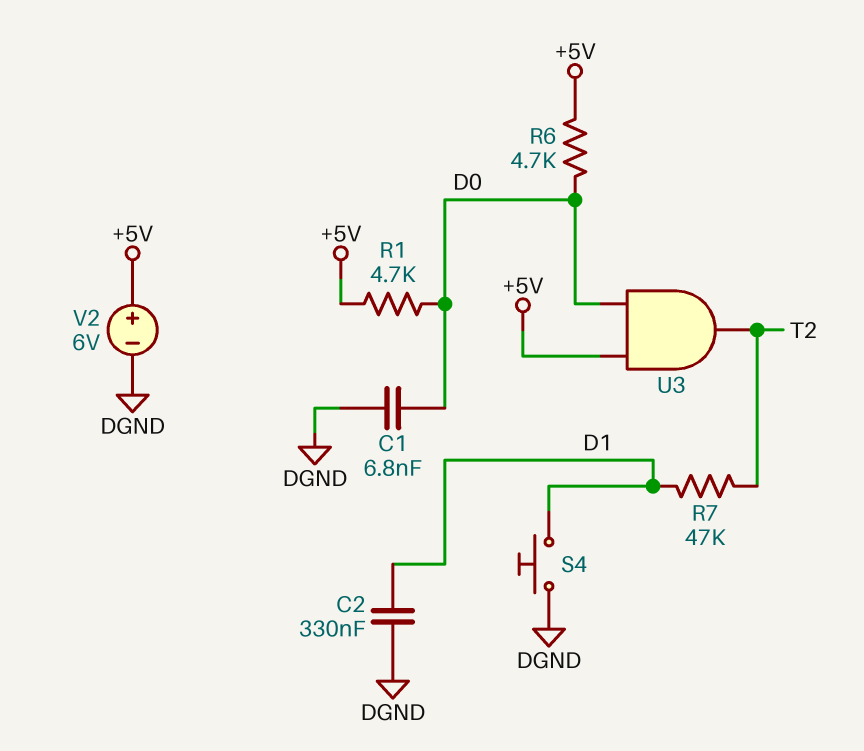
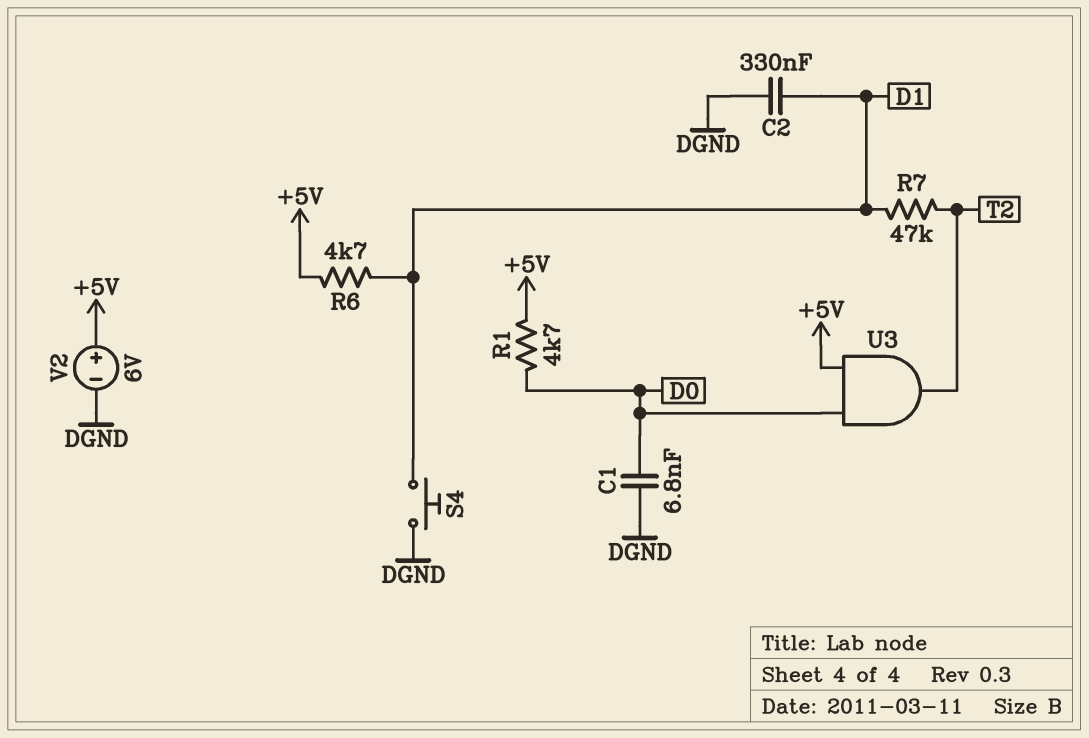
R6: 4.7k (+5V, D0) -> 4.7k (+5V, D1)

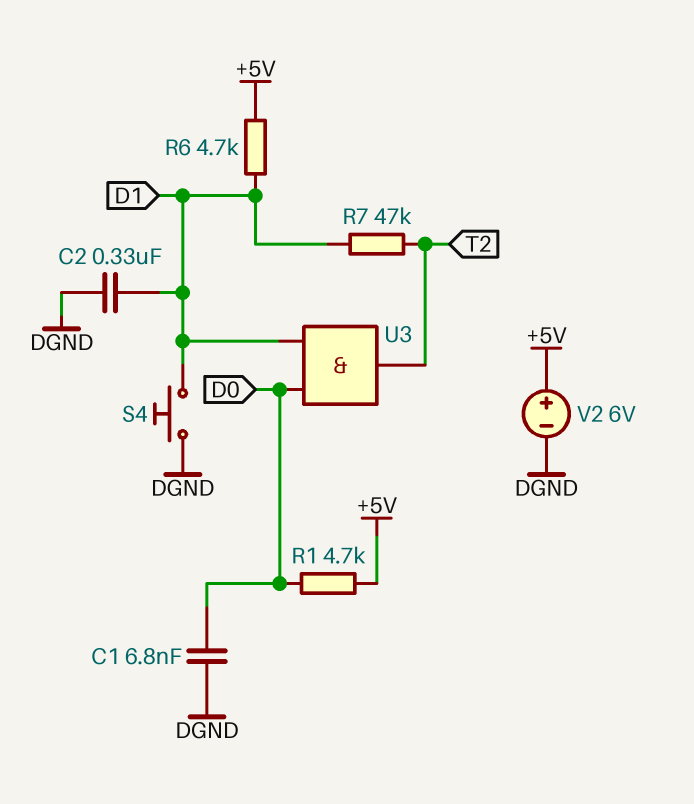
U3: AND (in +5V, in D0, out T2) -> AND (in D0, in D1, out T2)

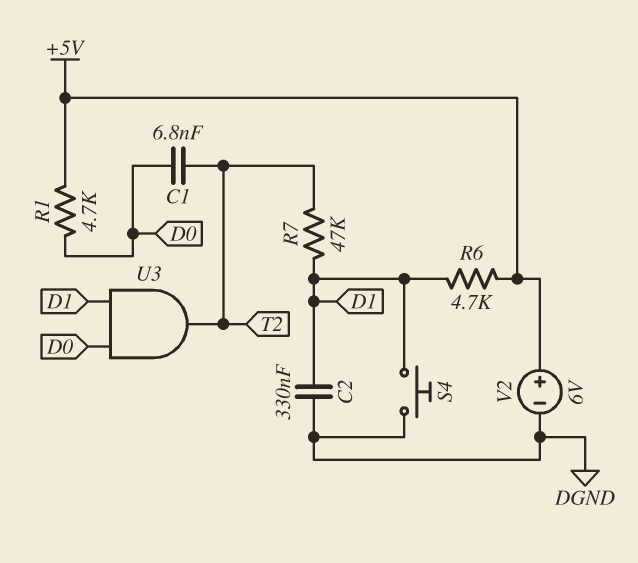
C1: 6.8nF (D0, DGND) -> 6.8nF (D0, T2)

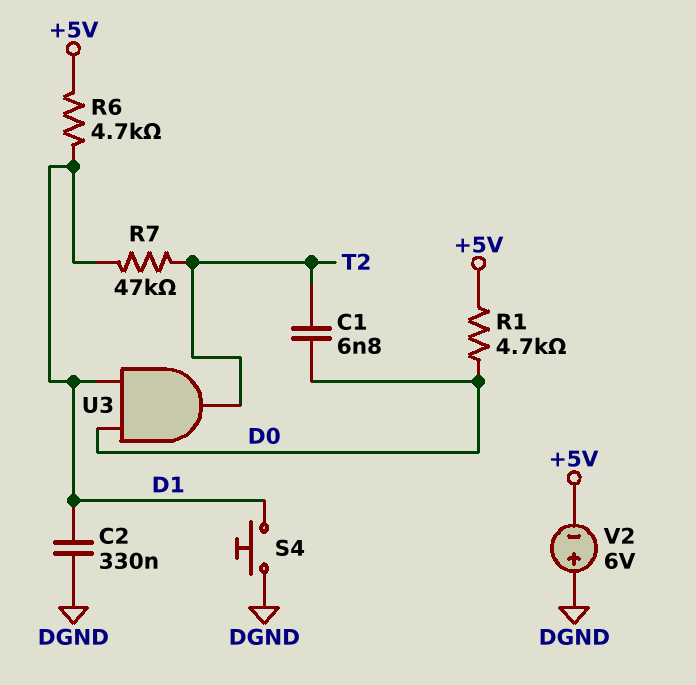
V2: 6V (plus +5V, minus DGND) -> 6V (plus DGND, minus +5V)

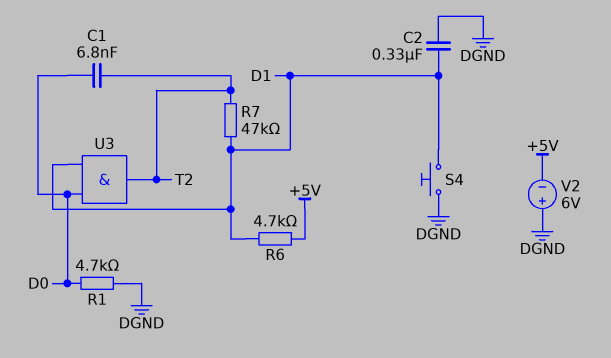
R1: 4.7k (+5V, D0) -> 4.7k (D0, DGND)

